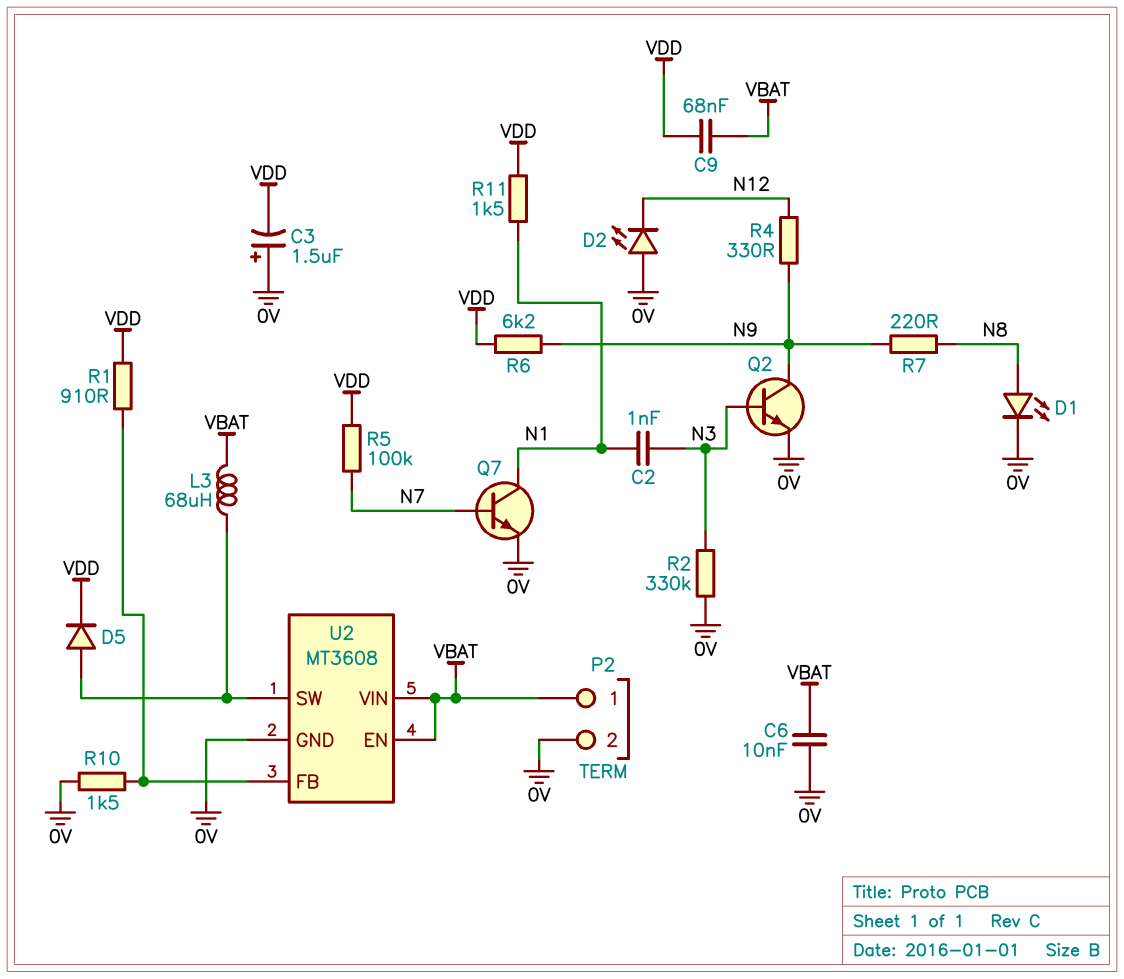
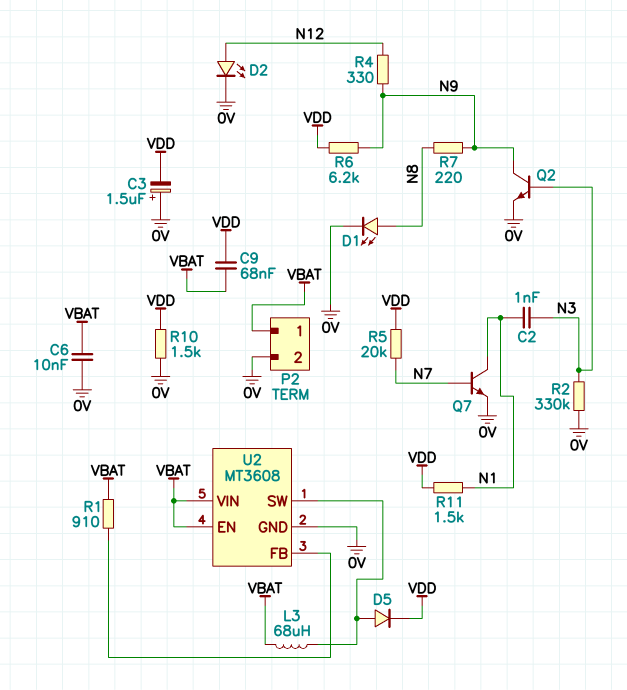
D2: LED (A 0V, K N12) -> LED (A N12, K 0V)
R1: 910 (U2/FB, VDD) -> 910 (U2/FB, VBAT)
R5: 100k (N7, VDD) -> 20k (N7, VDD)
R10: 1.5k (0V, U2/FB) -> 1.5k (0V, VDD)

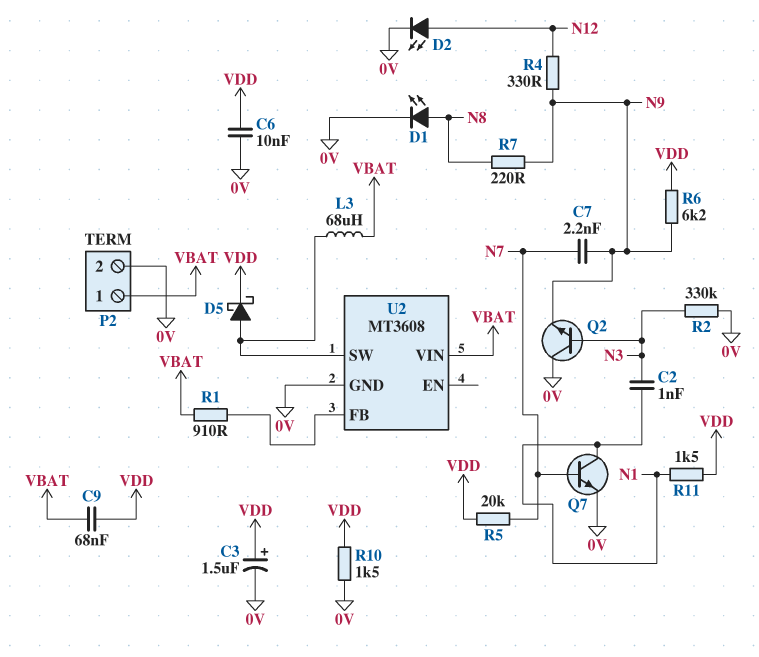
C3: 1.5uF (plus 0V, minus VDD) -> 1.5uF (plus VDD, minus 0V)
C6: 10nF (0V, VBAT) -> 10nF (0V, VDD)
C7: none -> 2.2nF (N7, N9)
D5: diode (A U2/SW, K VDD) -> schottky (A U2/SW, K VDD)
Q2: NPN (B N3, C N9, E 0V) -> NPN (B N3, C 0V, E N9)
U2 pin EN: VBAT -> none

